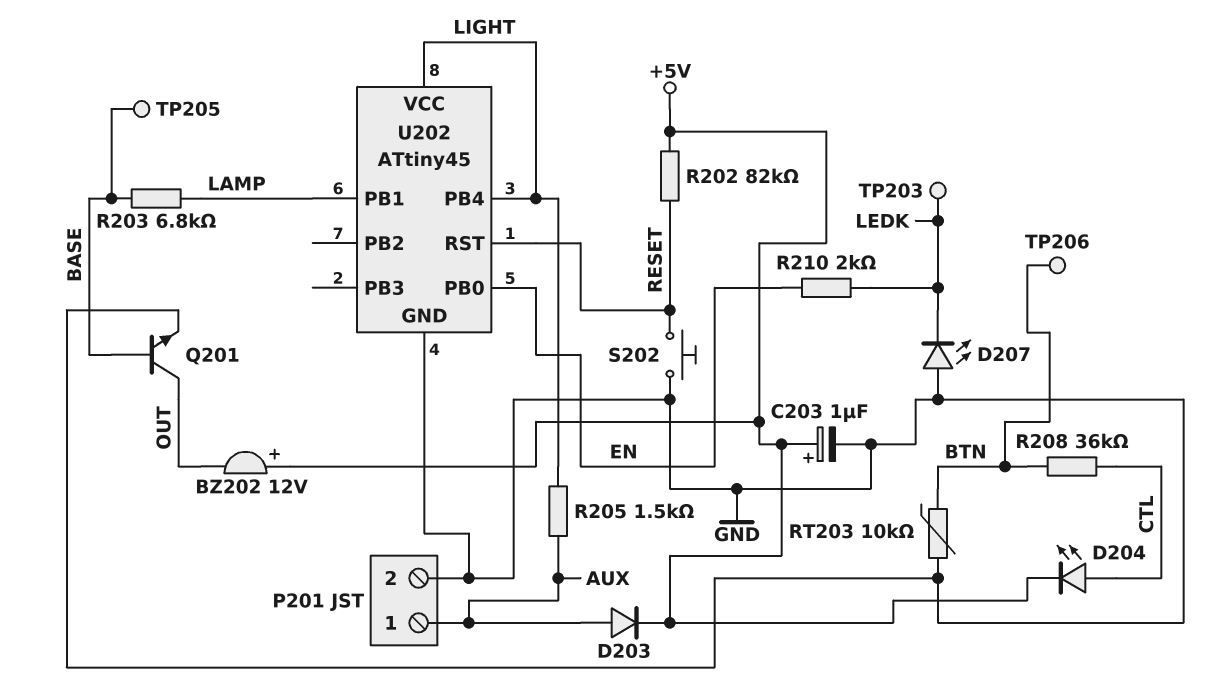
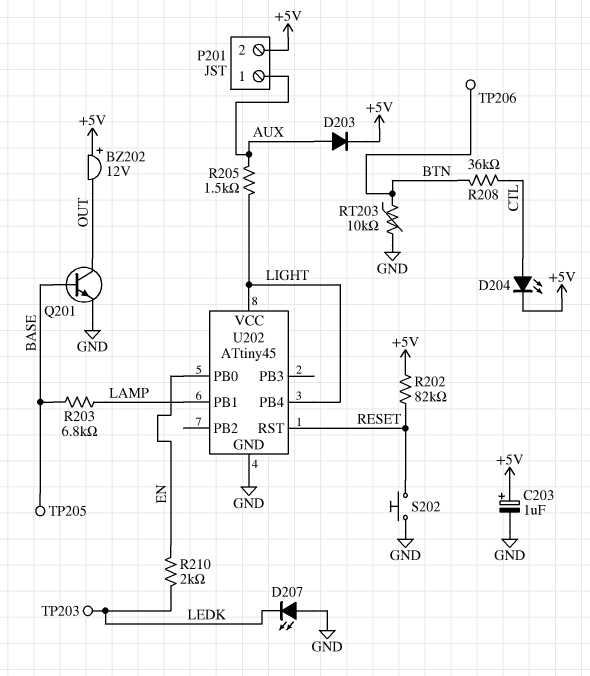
P201 pin 2: GND -> +5V

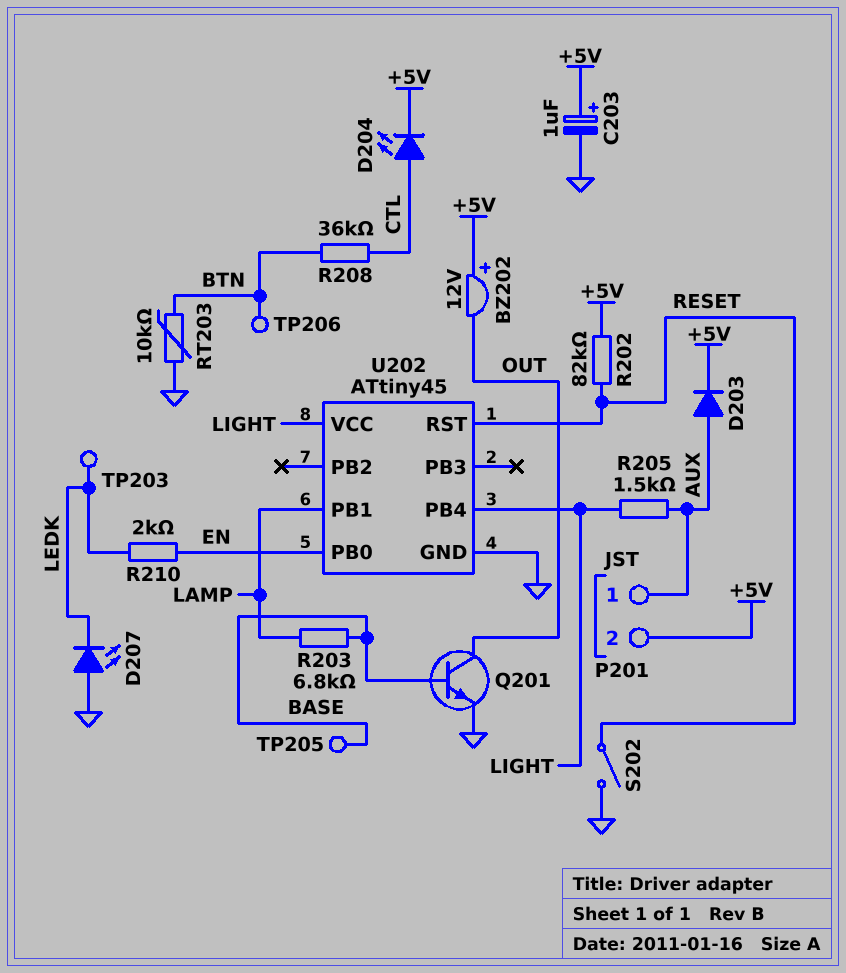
S202: button (GND, RESET) -> switch (GND, RESET)

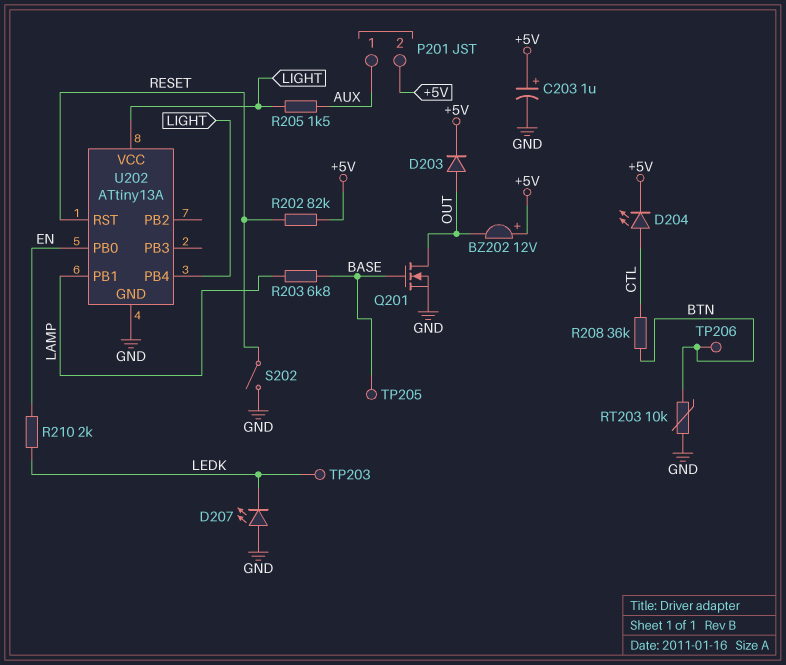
D203: diode (A AUX, K +5V) -> diode (A OUT, K +5V)
Q201: NPN (B BASE, C OUT, E GND) -> NMOS (G BASE, D OUT, S GND)
U202: ATtiny45 -> ATtiny13A

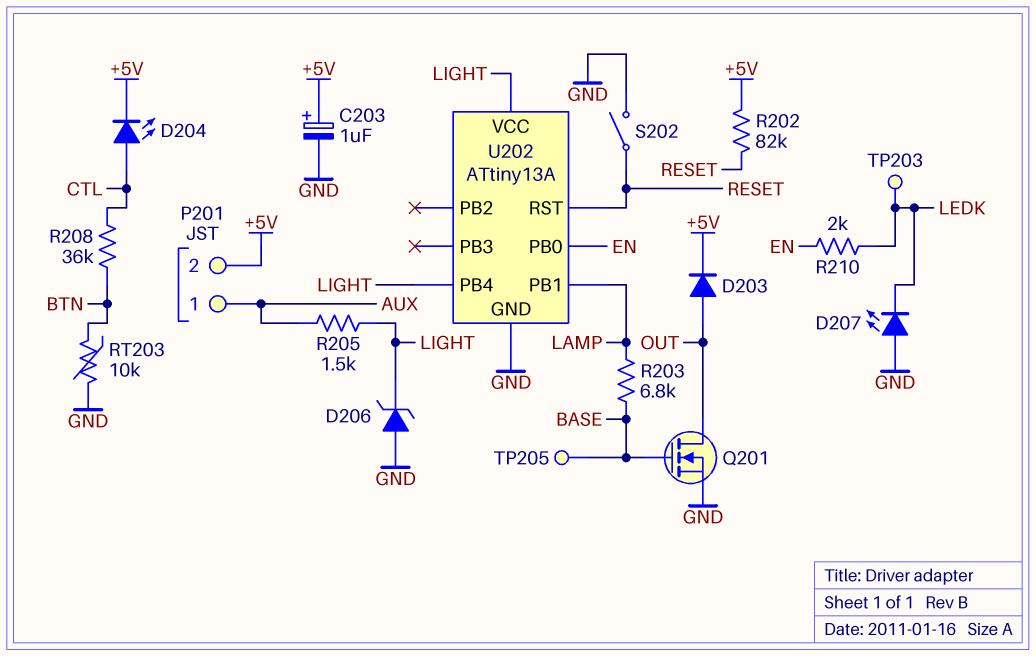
BZ202: buzzer 12V (plus +5V, minus OUT) -> none
D206: none -> zener (A GND, K LIGHT)
TP206: test point (BTN) -> none

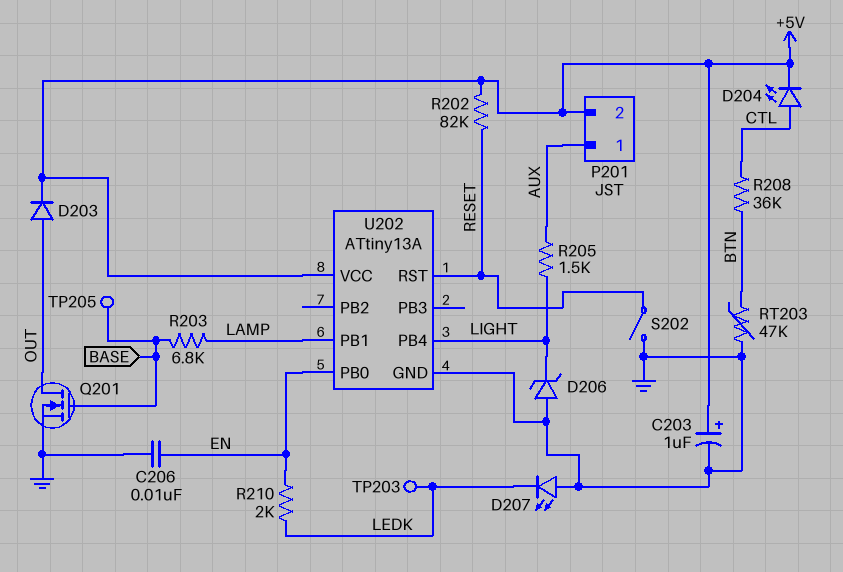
C206: none -> 10nF (EN, GND)
RT203: 10k (BTN, GND) -> 47k (BTN, GND)
U202 pin VCC: LIGHT -> +5V

